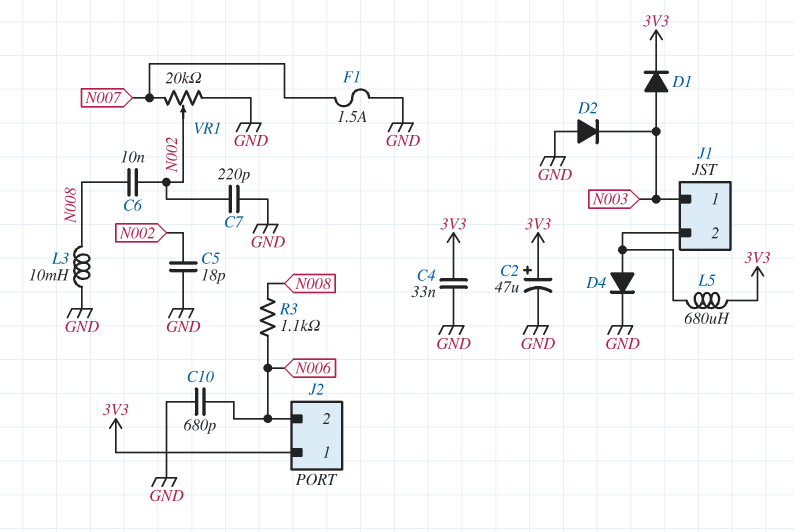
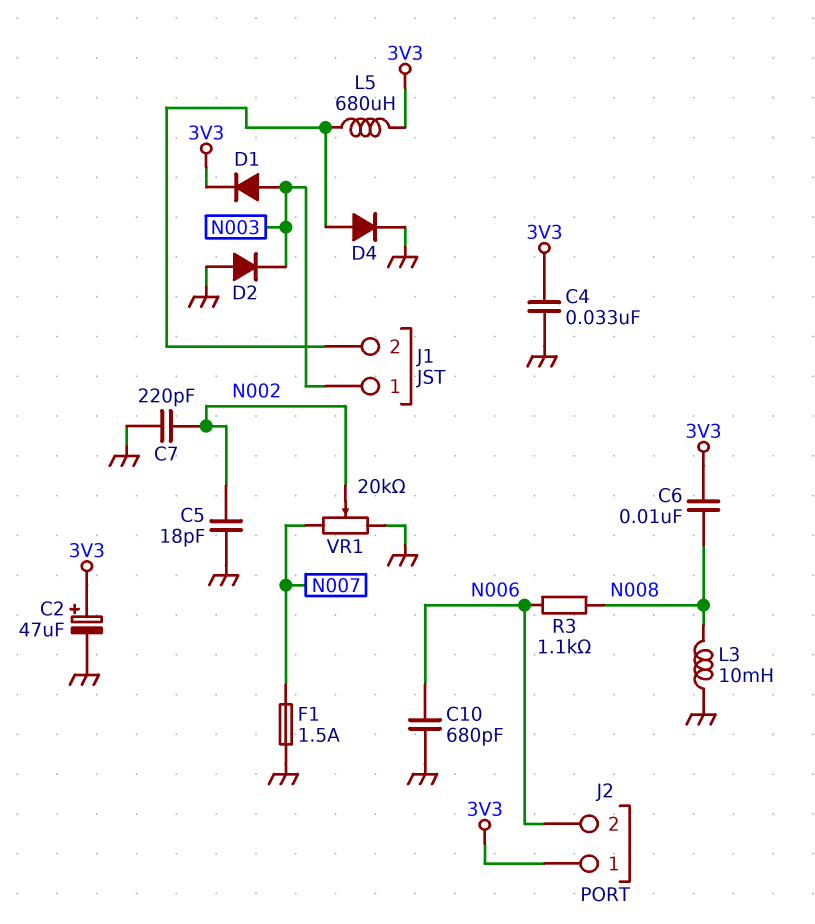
C6: 10nF (N002, N008) -> 10nF (3V3, N008)

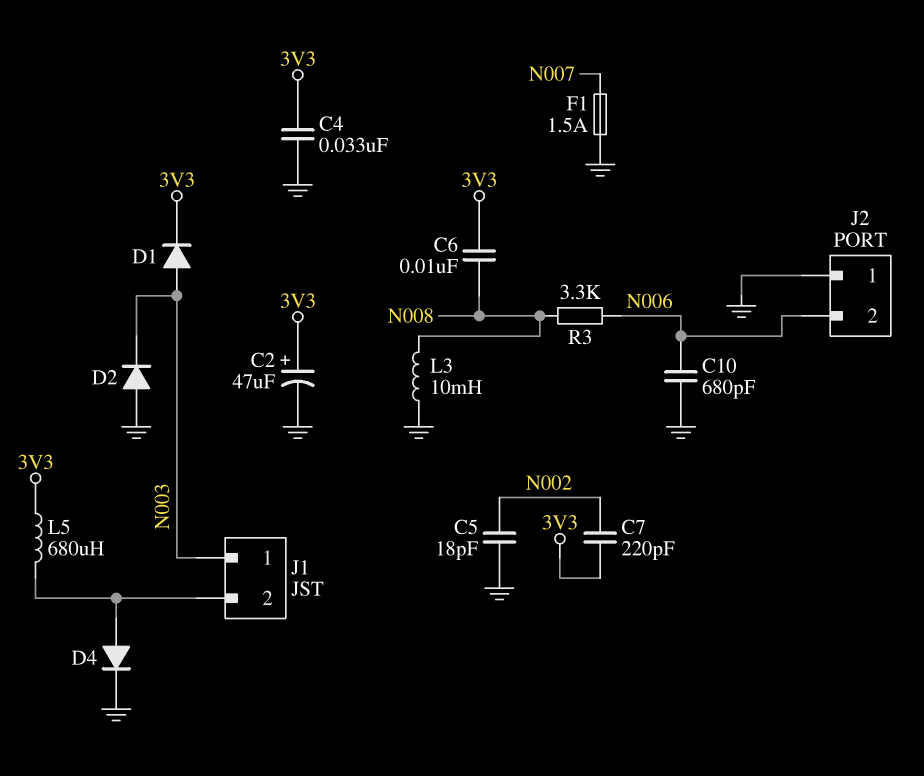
C7: 220pF (GND, N002) -> 220pF (3V3, N002)
J2 pin 1: 3V3 -> GND
R3: 1.1k (N006, N008) -> 3.3k (N006, N008)
VR1: 20k (GND, N007, wiper N002) -> none

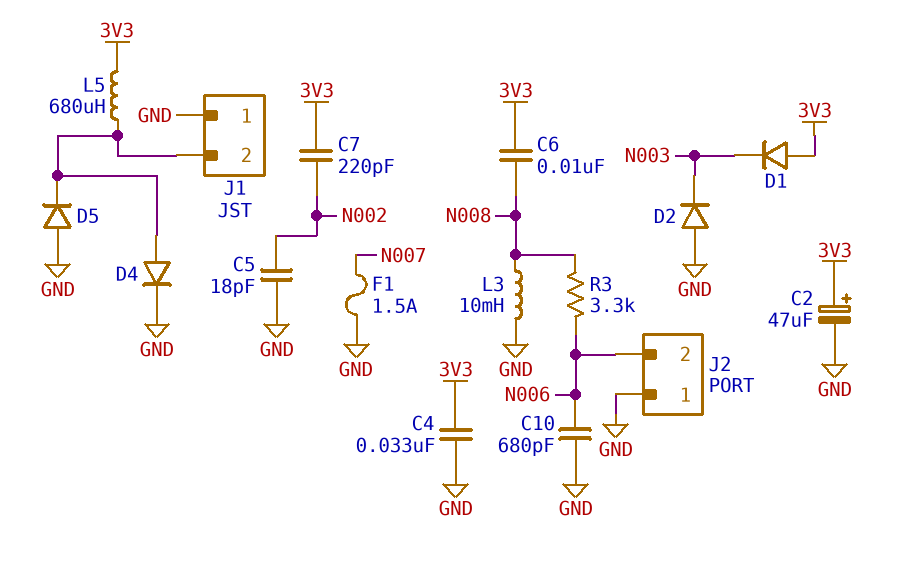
D1: diode (A N003, K 3V3) -> diode (A 3V3, K N003)
D5: none -> diode (A GND, K J1/2)
J1 pin 1: N003 -> GND

